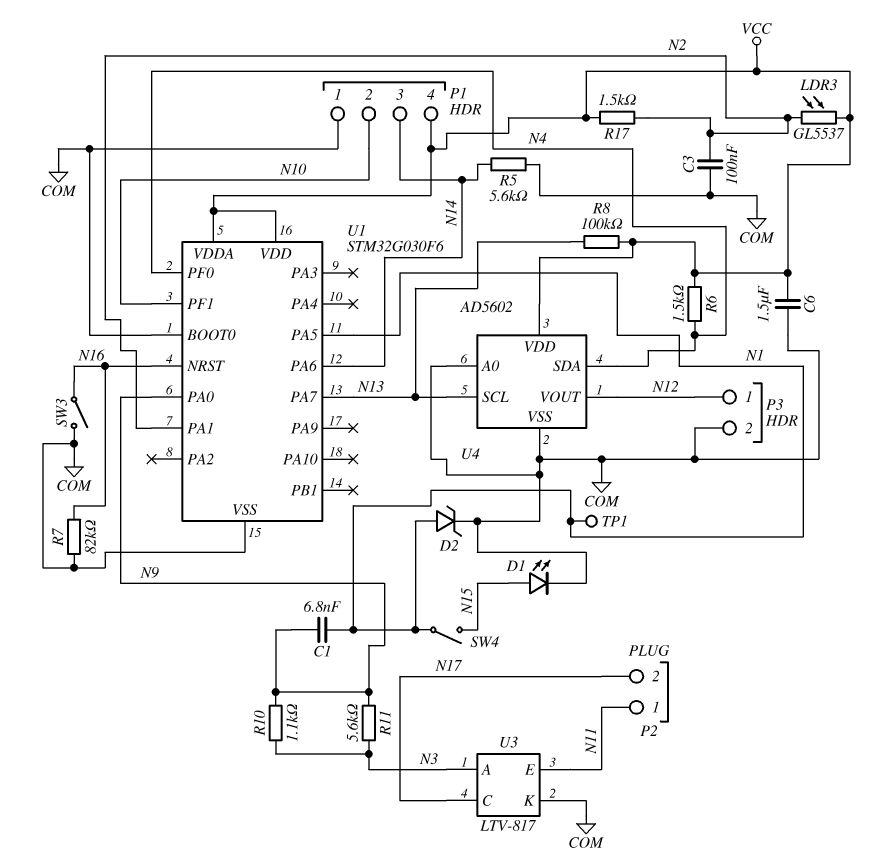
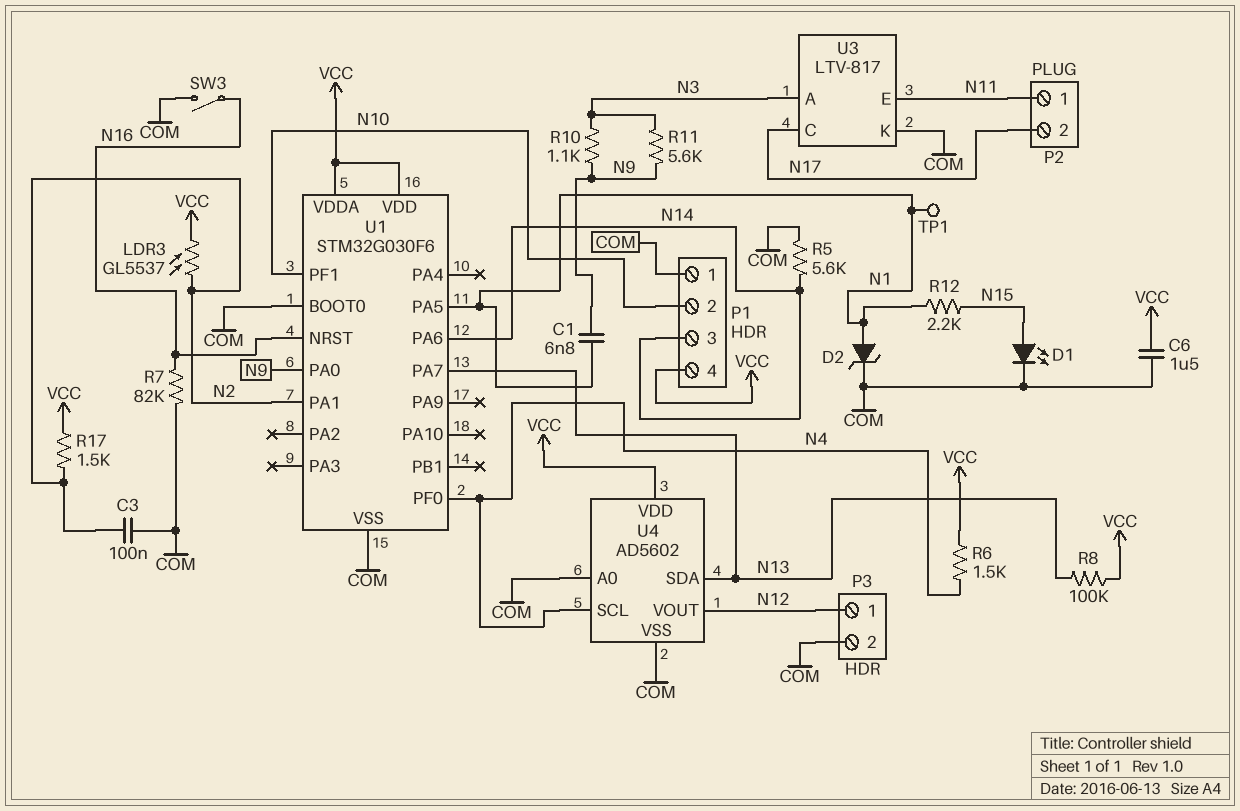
R12: none -> 2.2k (N1, N15)
SW4: switch (N1, N15) -> none
U4 pin SCL: N13 -> N4
U4 pin SDA: N4 -> N13

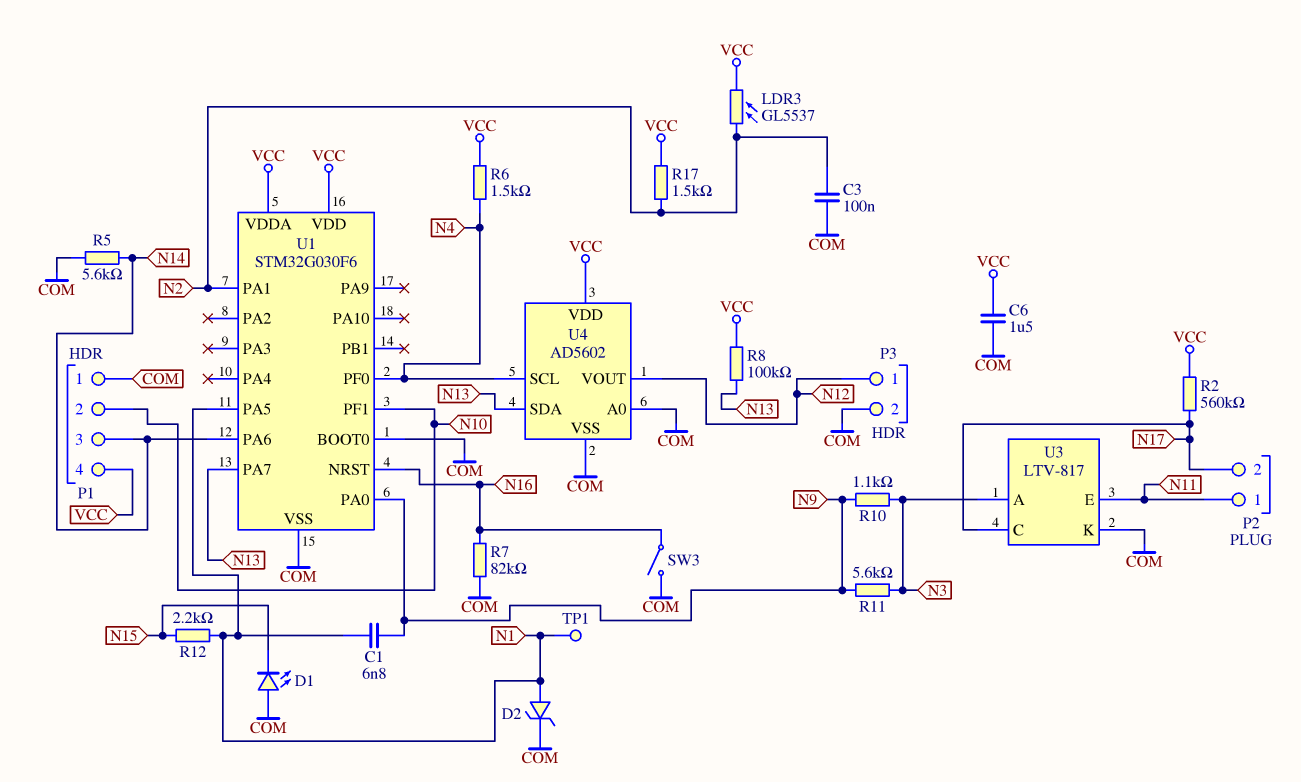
D1: LED (A N15, K COM) -> LED (A COM, K N15)
R2: none -> 560k (N17, VCC)

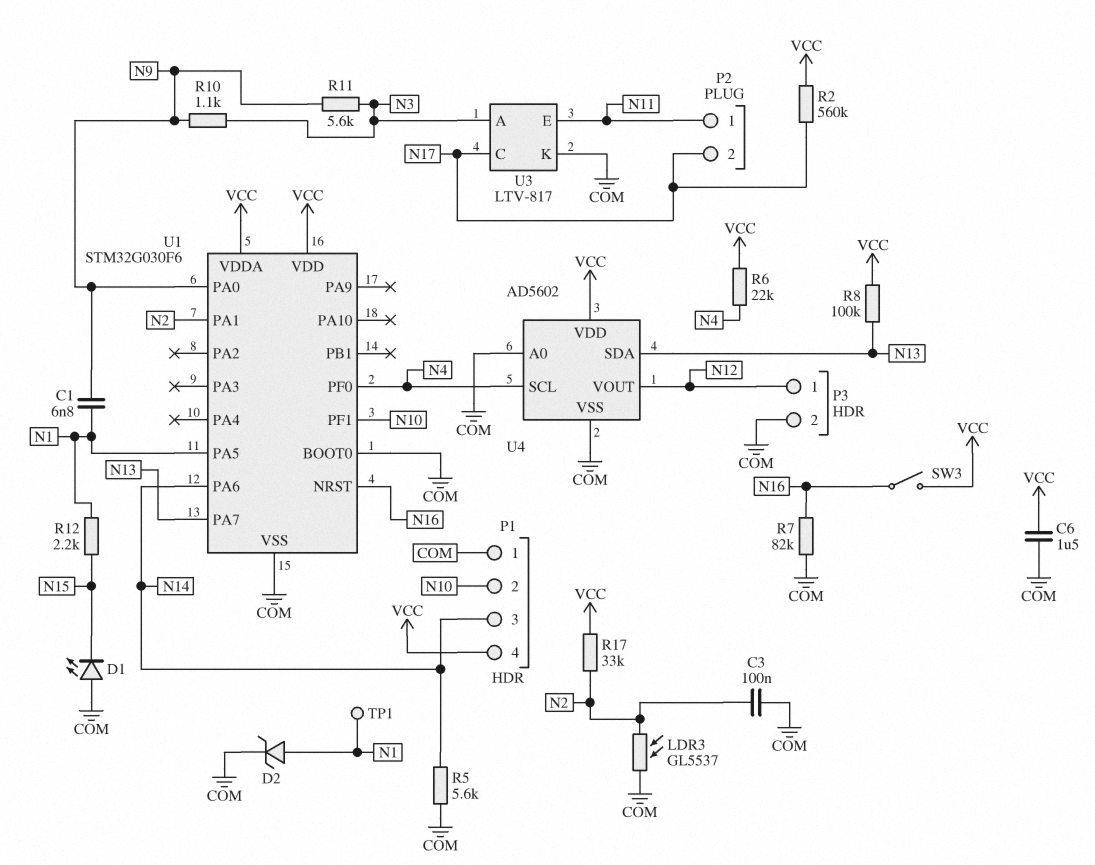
LDR3: GL5537 (N2, VCC) -> GL5537 (COM, N2)
R6: 1.5k (N4, VCC) -> 22k (N4, VCC)
R17: 1.5k (N2, VCC) -> 33k (N2, VCC)
SW3: switch (COM, N16) -> switch (N16, VCC)

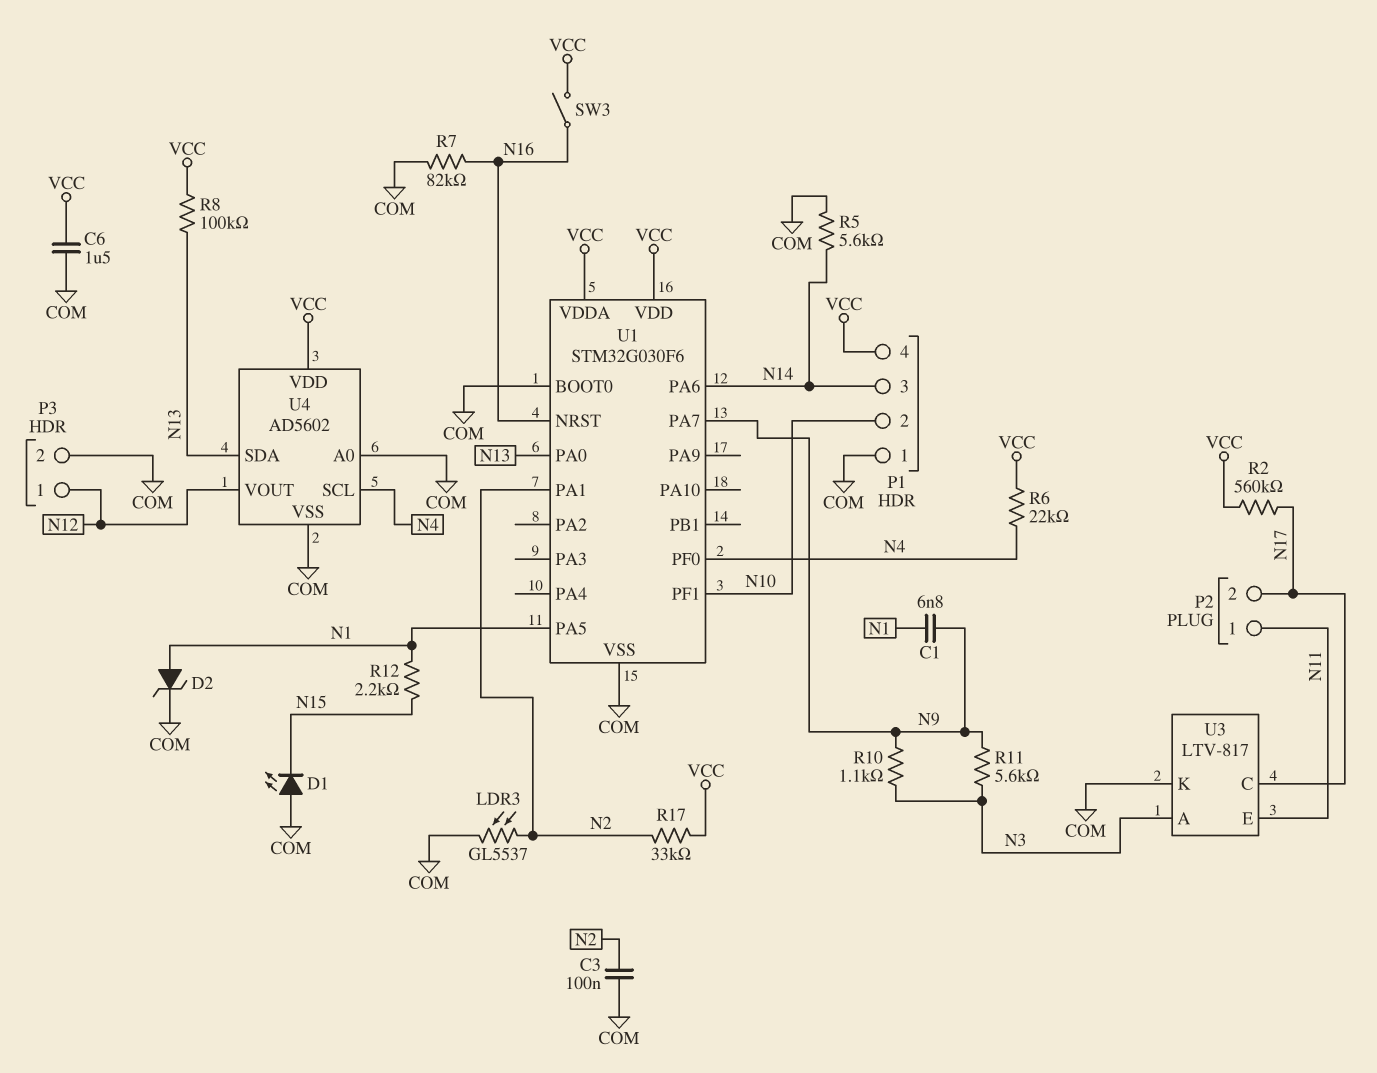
TP1: test point (N1) -> none
U1 pin PA0: N9 -> N13
U1 pin PA7: N13 -> N9

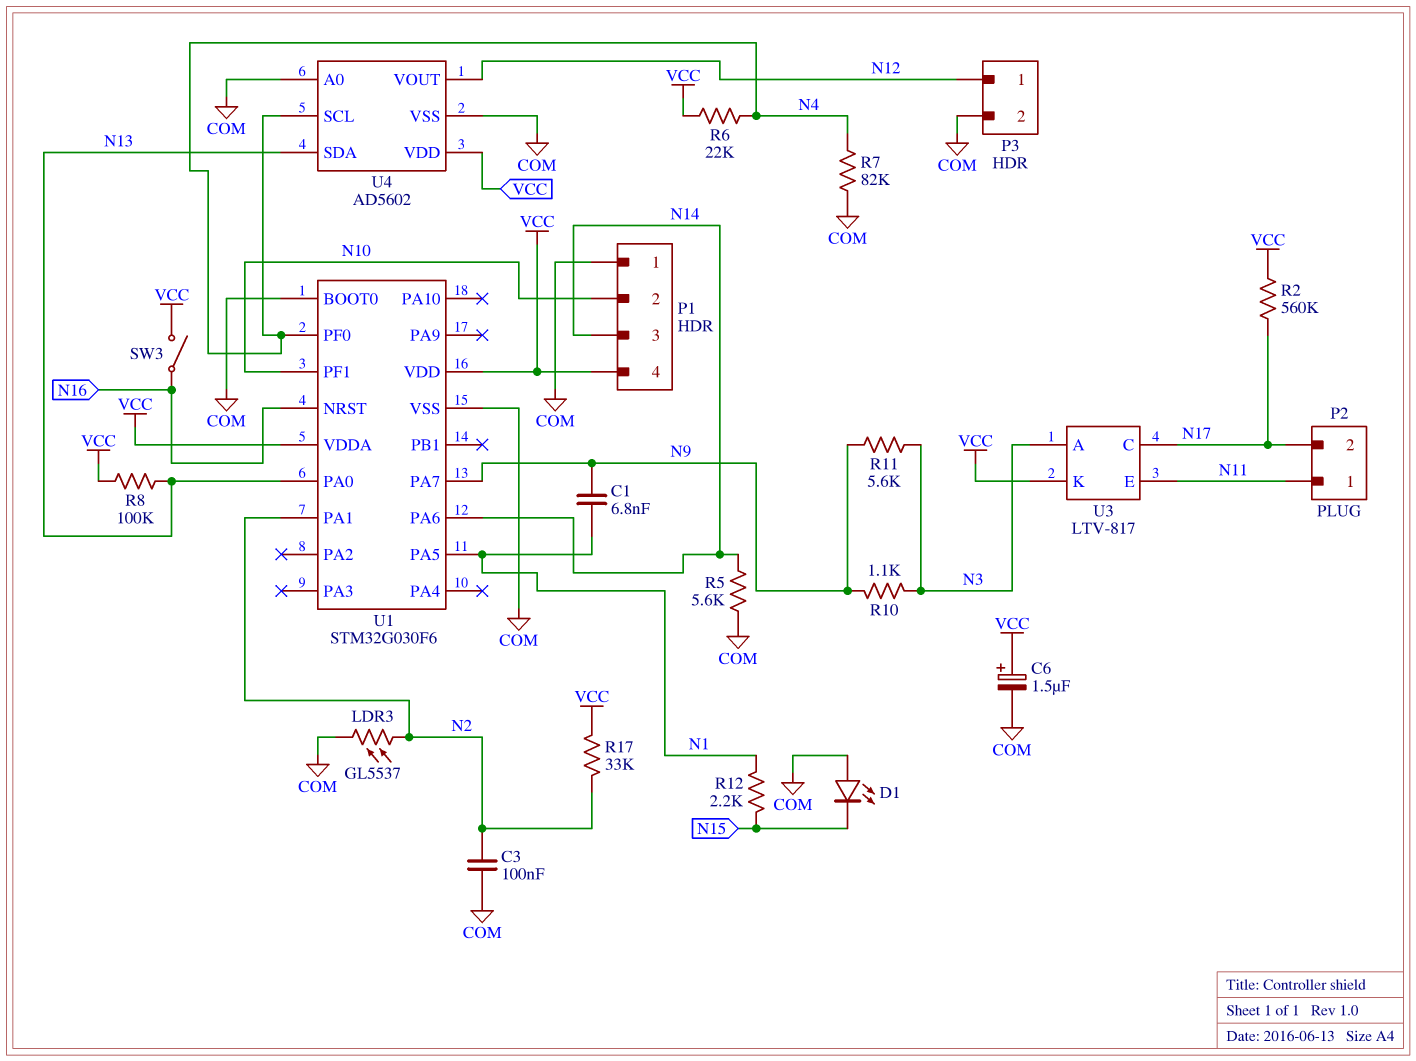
C6: 1.5uF (COM, VCC) -> 1.5uF (plus VCC, minus COM)
D2: zener (A N1, K COM) -> none
R7: 82k (COM, N16) -> 82k (COM, N4)
U3 pin K: COM -> VCC

